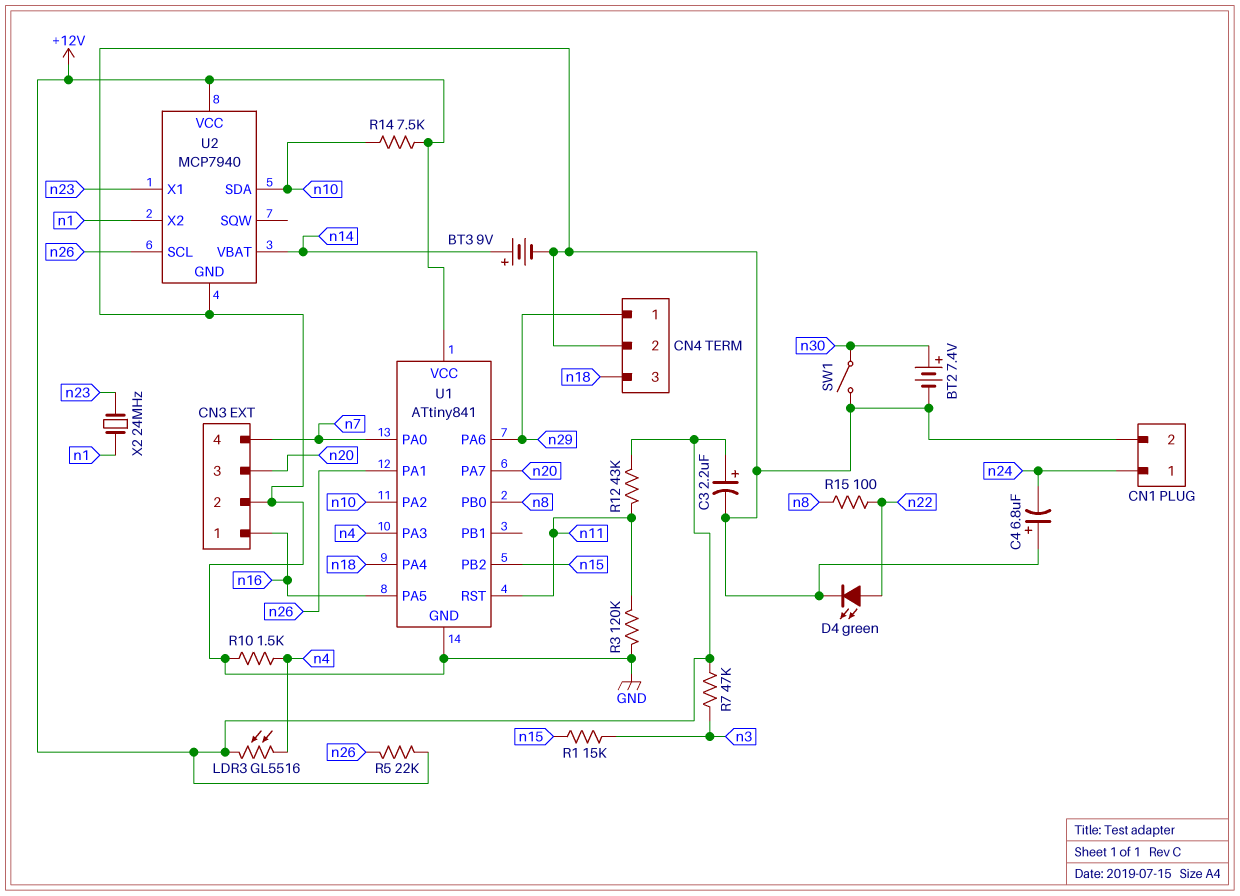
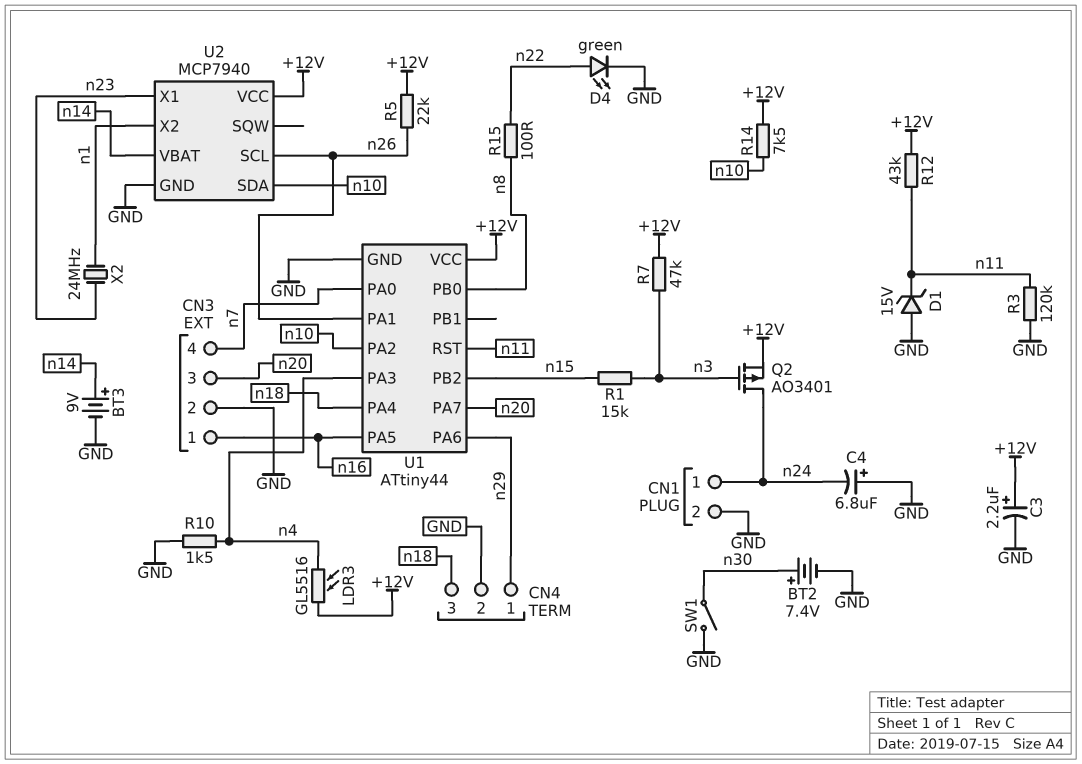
D1: none -> zener 15V (A GND, K n11)
Q2: none -> PMOS AO3401 (G n3, D n24, S +12V)
U1: ATtiny841 -> ATtiny44

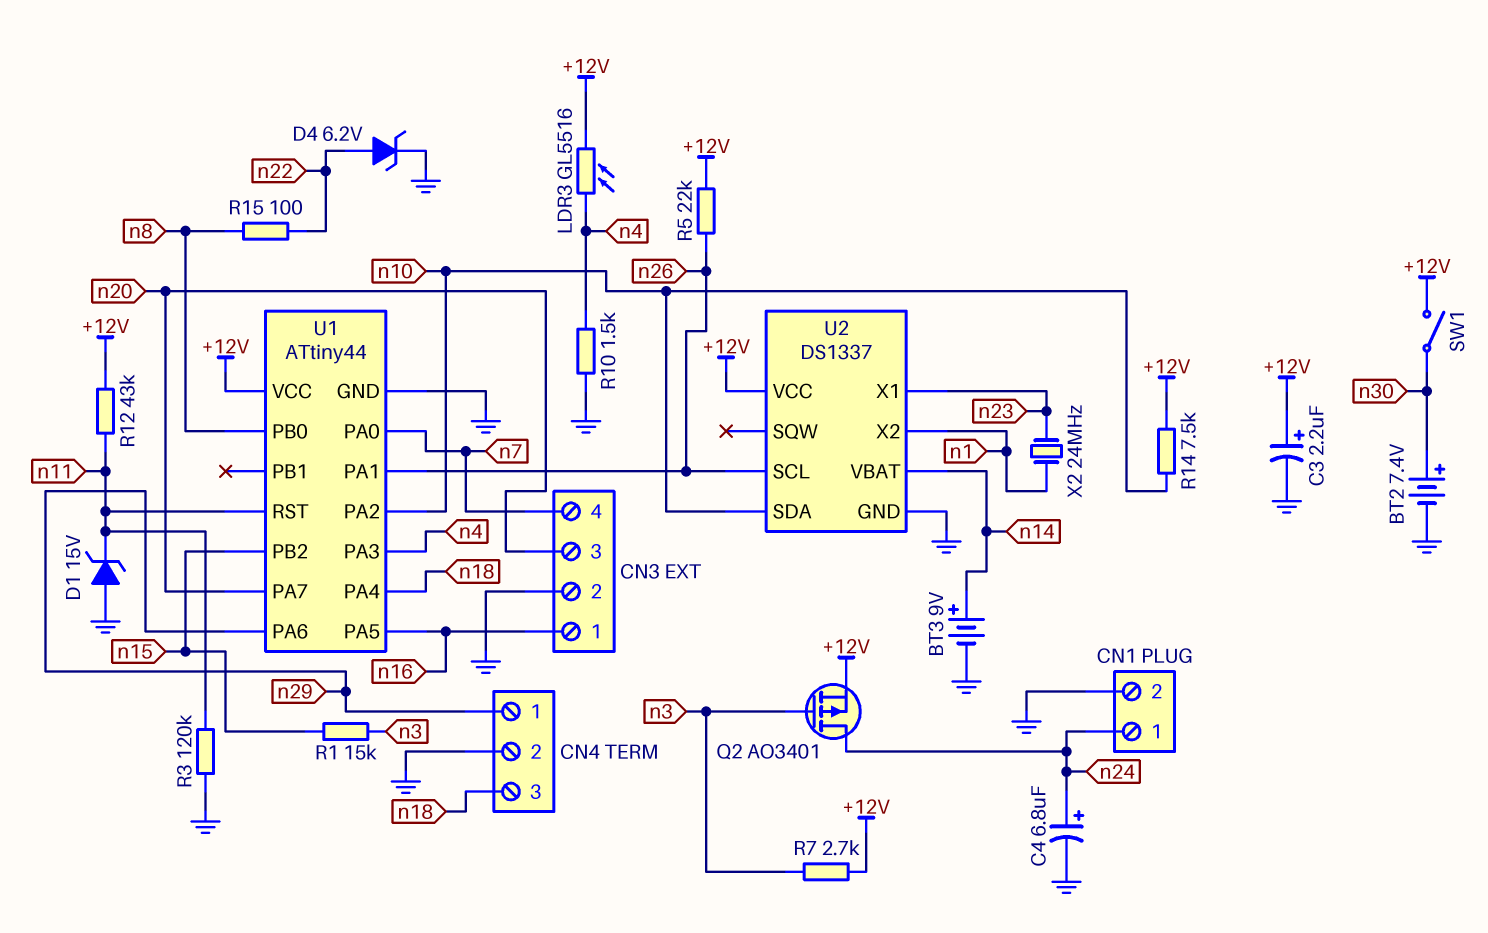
C4: 6.8uF (plus GND, minus n24) -> 6.8uF (plus n24, minus GND)
D4: LED green (A n22, K GND) -> zener 6.2V (A n22, K GND)
R7: 47k (+12V, n3) -> 2.7k (+12V, n3)
SW1: switch (GND, n30) -> switch (+12V, n30)
U2: MCP7940 -> DS1337

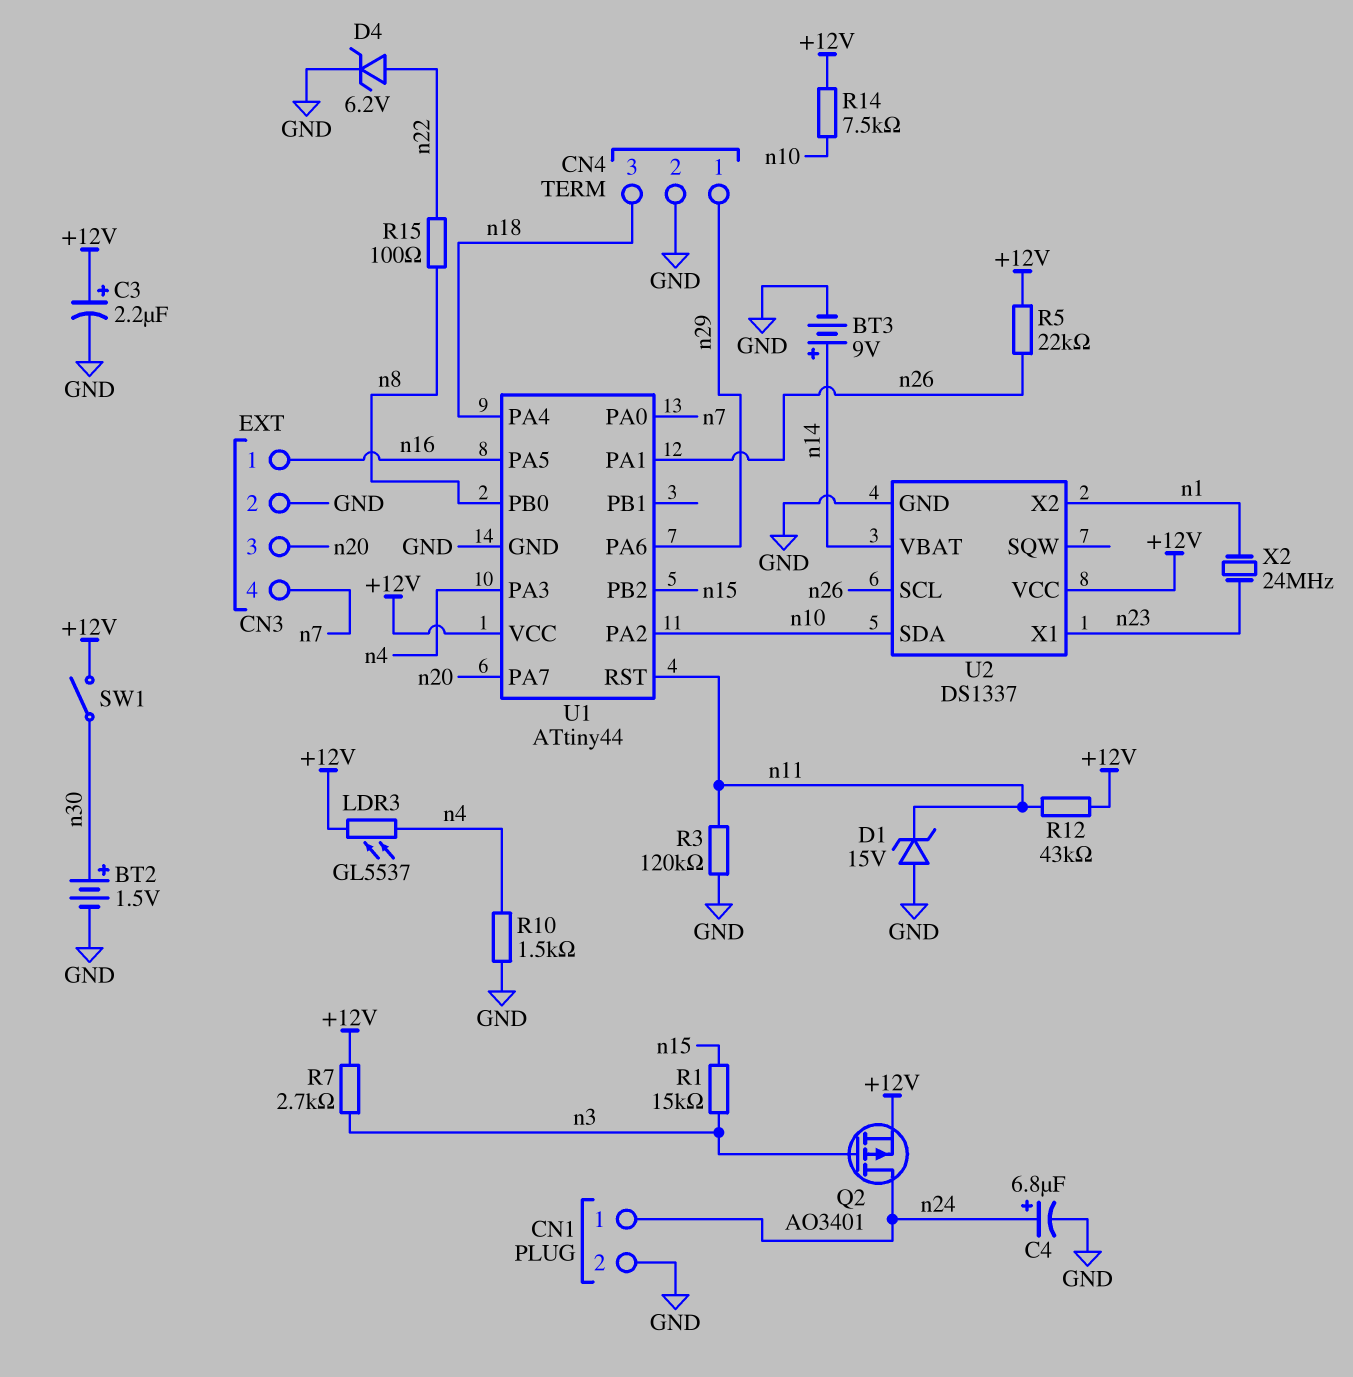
BT2: 7.4V (plus n30, minus GND) -> 1.5V (plus n30, minus GND)
LDR3: GL5516 (+12V, n4) -> GL5537 (+12V, n4)

